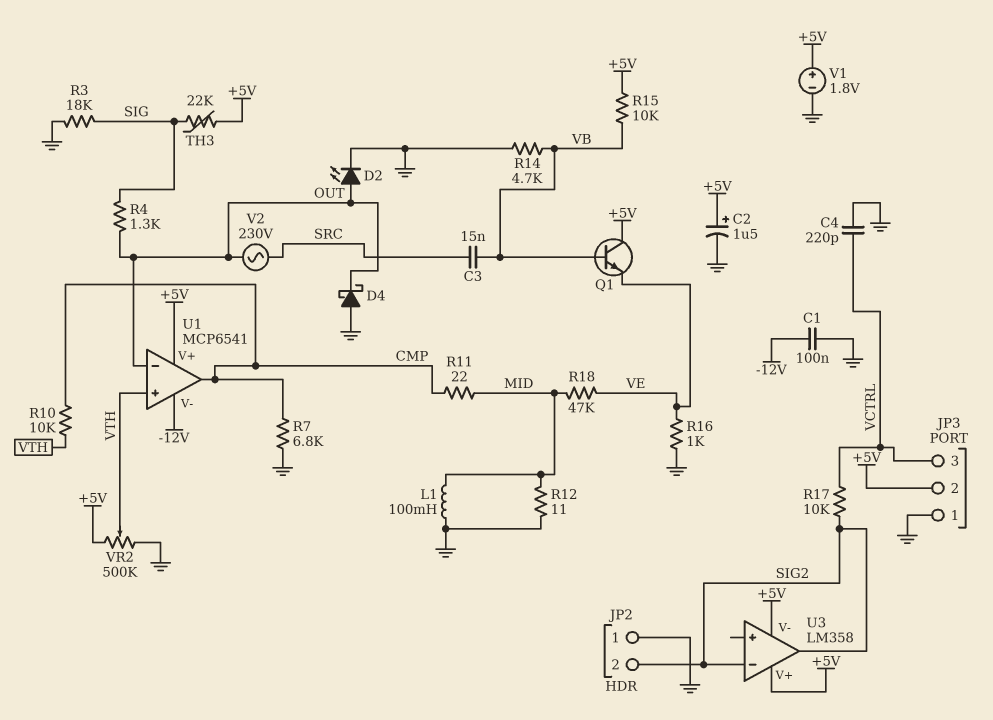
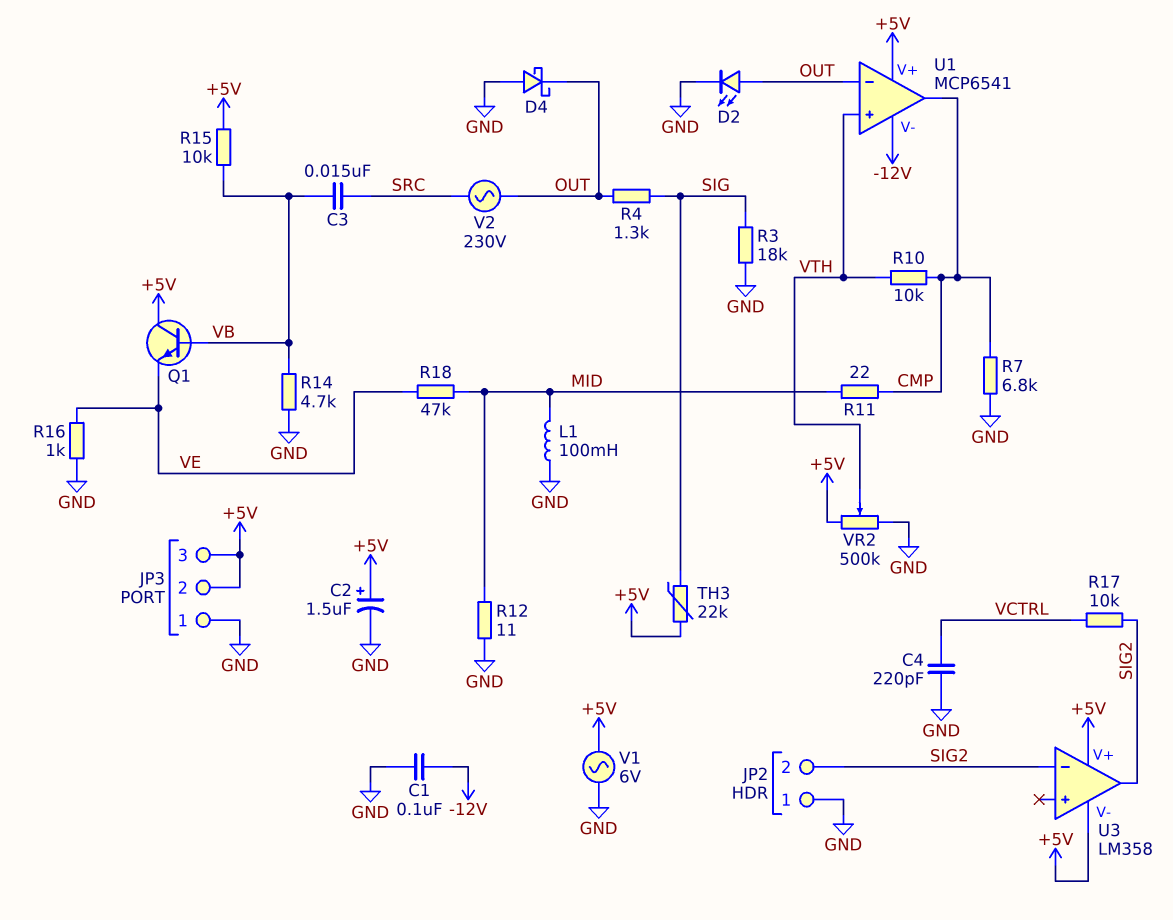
JP3 pin 3: VCTRL -> +5V
V1: 1.8V (plus +5V, minus GND) -> AC 6V (+5V, GND)

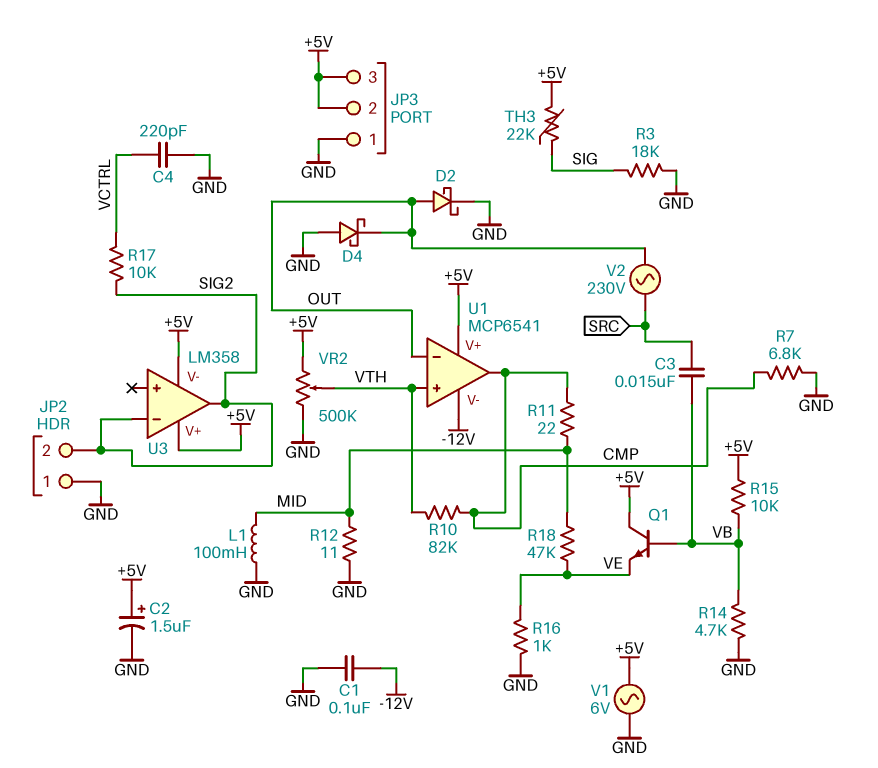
D2: LED (A OUT, K GND) -> schottky (A OUT, K GND)
R4: 1.3k (OUT, SIG) -> none
R10: 10k (CMP, VTH) -> 82k (CMP, VTH)

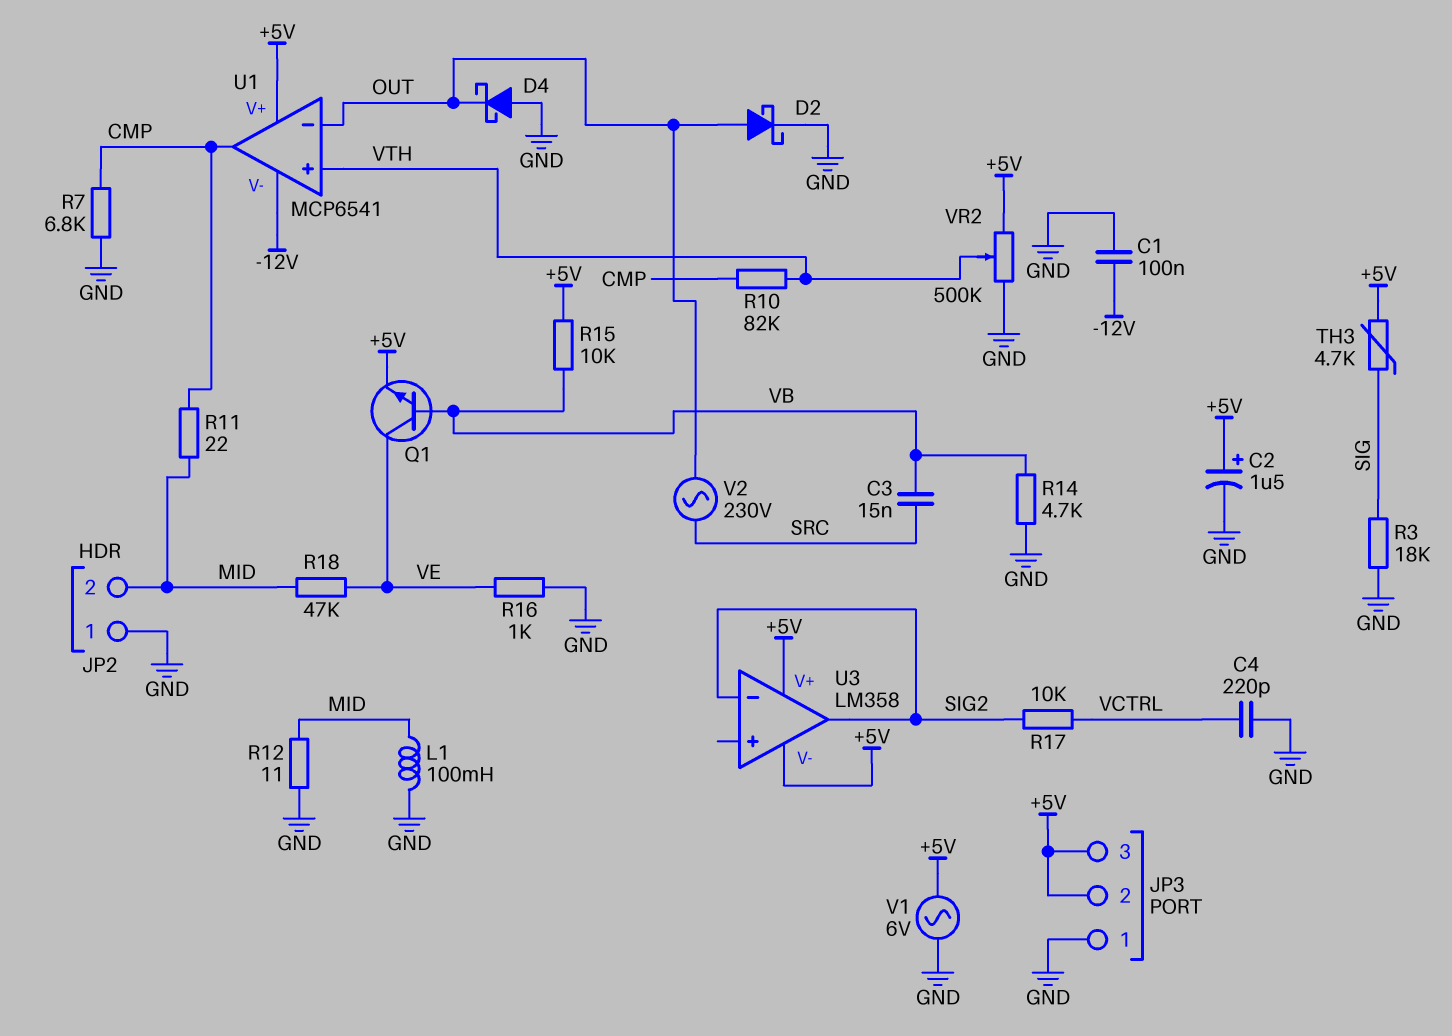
JP2 pin 2: SIG2 -> MID
Q1: NPN (B VB, C +5V, E VE) -> NPN (B VB, C VE, E +5V)
TH3: 22k (+5V, SIG) -> 4.7k (+5V, SIG)

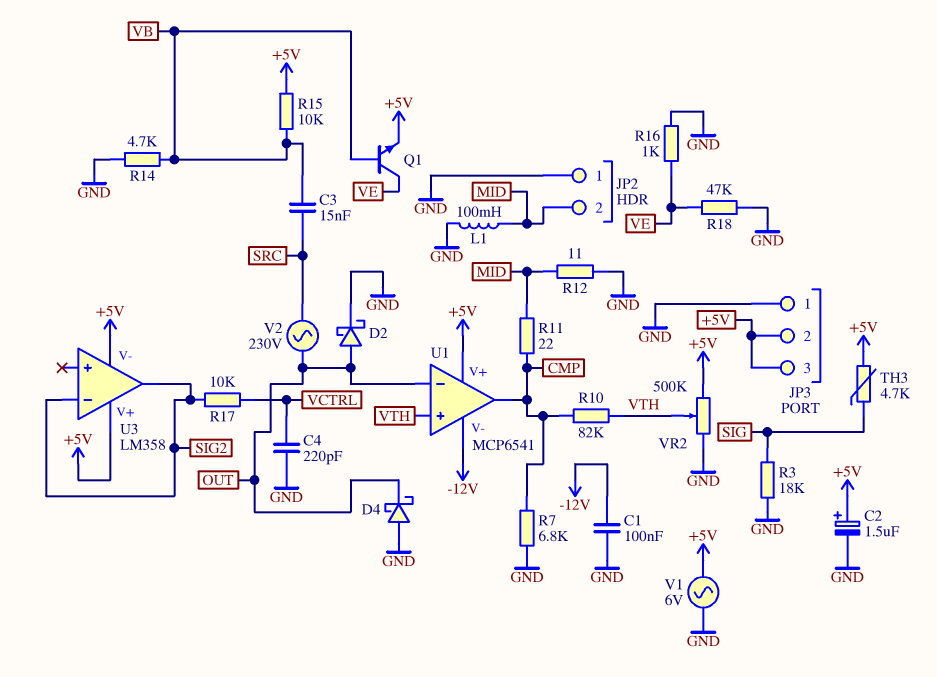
R18: 47k (MID, VE) -> 47k (GND, VE)

